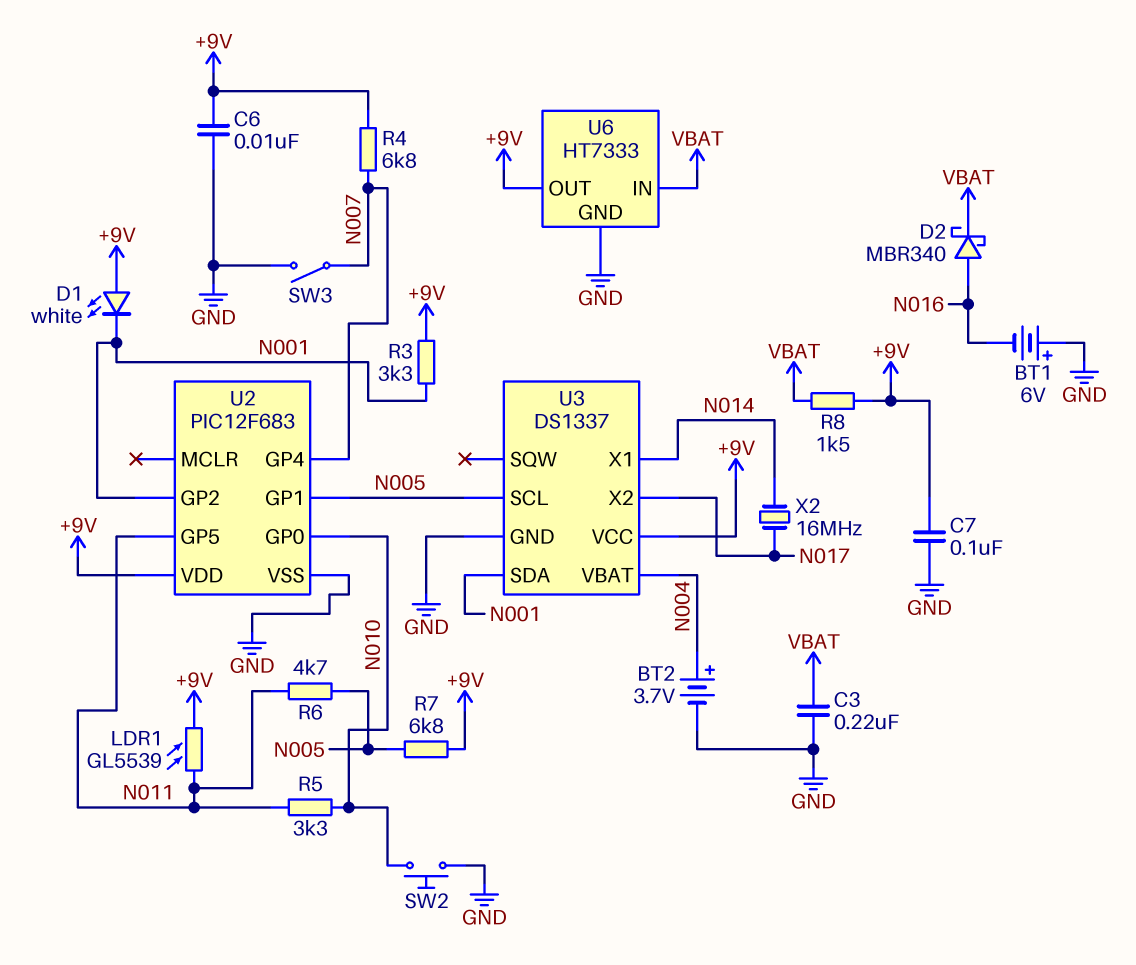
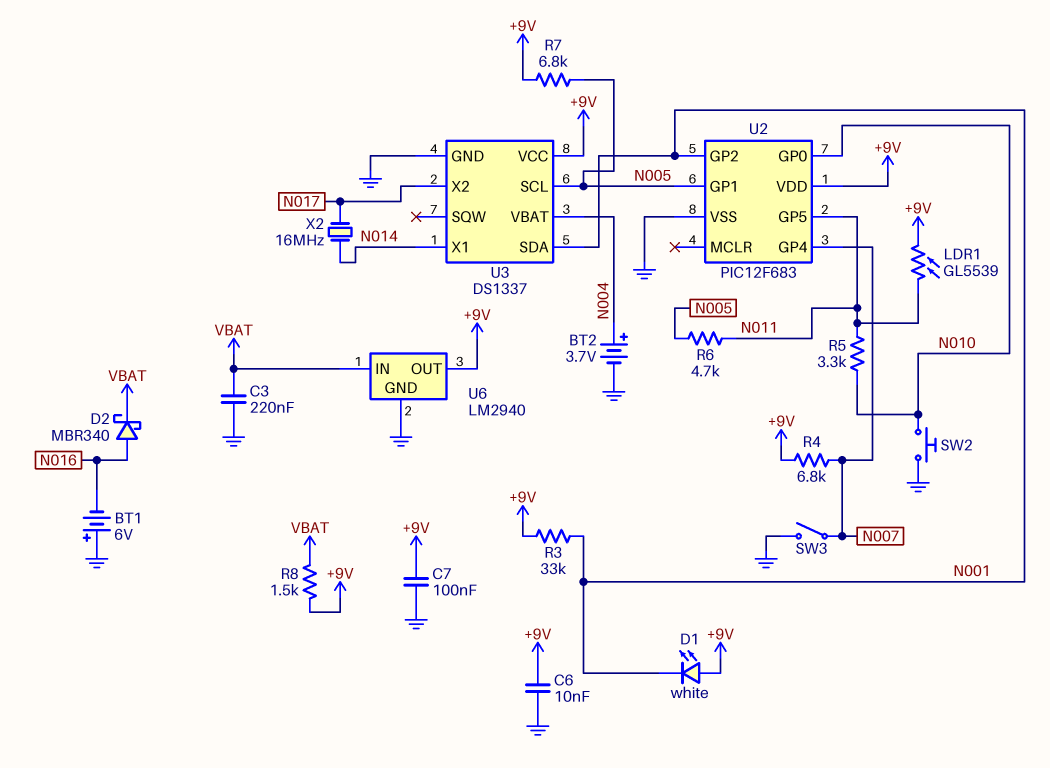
R3: 3.3k (+9V, N001) -> 33k (+9V, N001)
U6: HT7333 -> LM2940

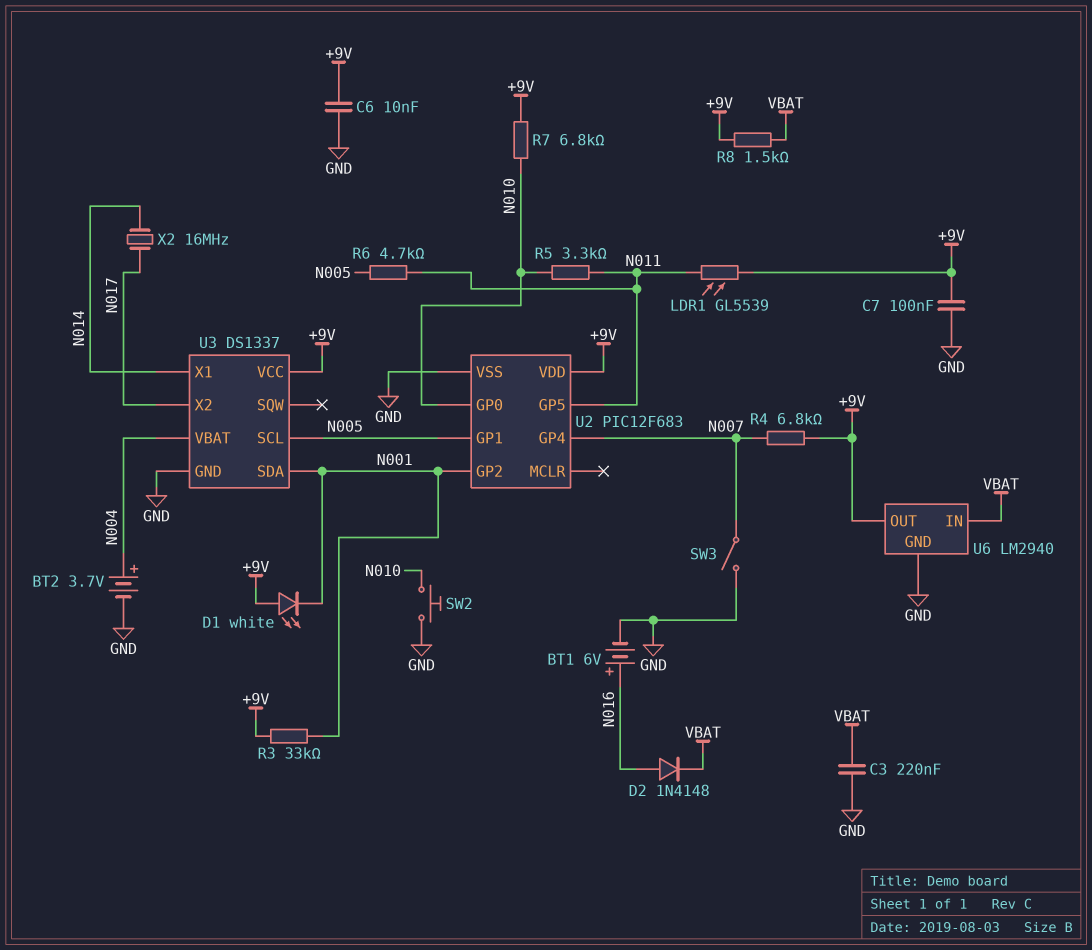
BT1: 6V (plus GND, minus N016) -> 6V (plus N016, minus GND)
D2: schottky MBR340 (A N016, K VBAT) -> diode 1N4148 (A N016, K VBAT)
R7: 6.8k (+9V, N005) -> 6.8k (+9V, N010)

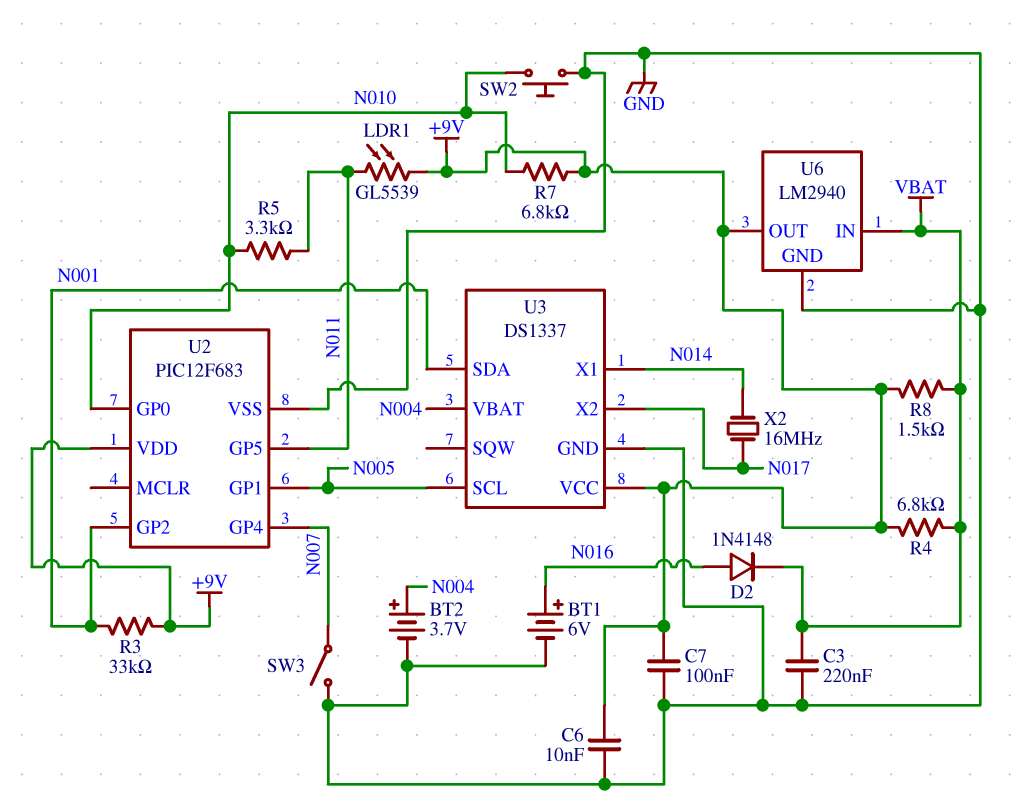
D1: LED white (A +9V, K N001) -> none
R4: 6.8k (+9V, N007) -> 6.8k (+9V, VBAT)
R6: 4.7k (N005, N011) -> none

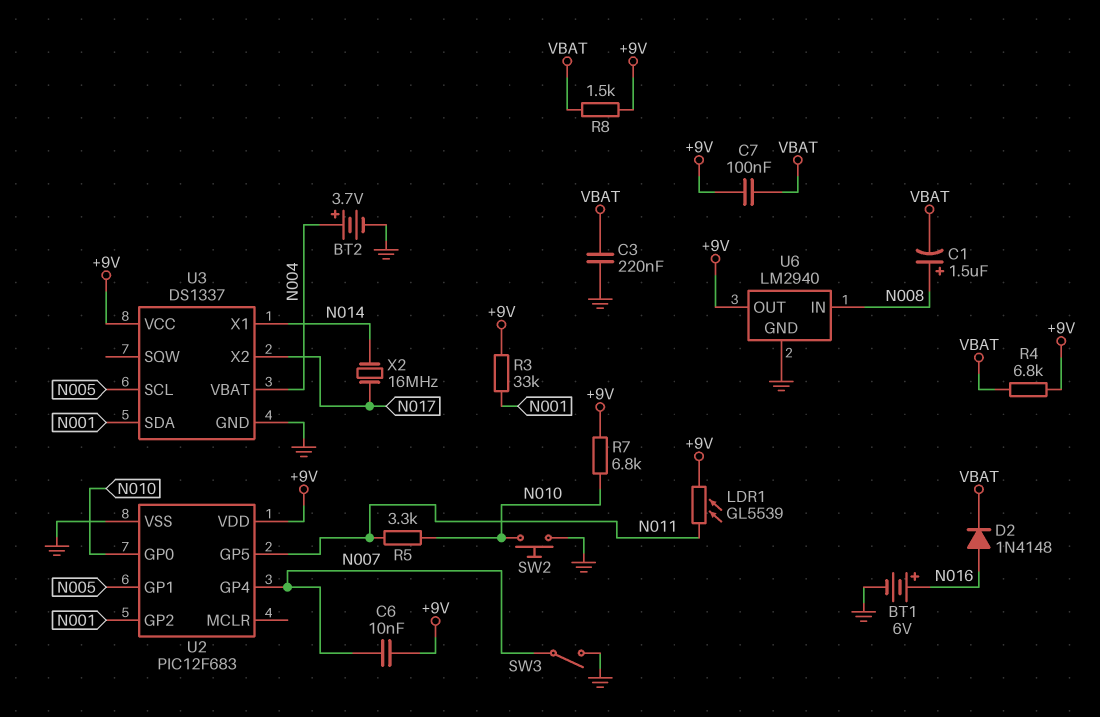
C1: none -> 1.5uF (plus N008, minus VBAT)
C6: 10nF (+9V, GND) -> 10nF (+9V, N007)
C7: 100nF (+9V, GND) -> 100nF (+9V, VBAT)
U6 pin IN: VBAT -> N008

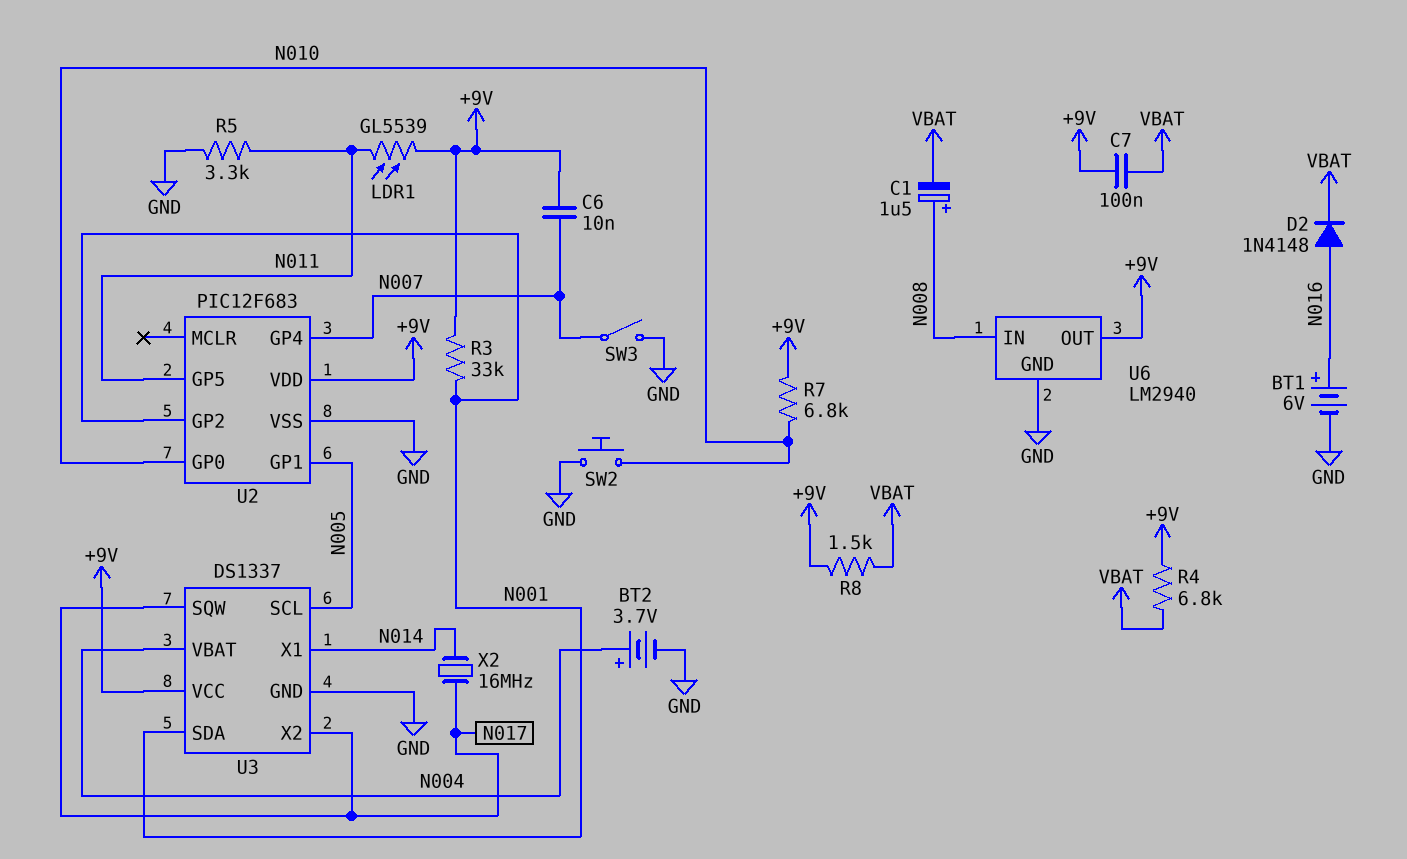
C3: 220nF (GND, VBAT) -> none
R5: 3.3k (N010, N011) -> 3.3k (GND, N011)
U3 pin SQW: none -> N017

